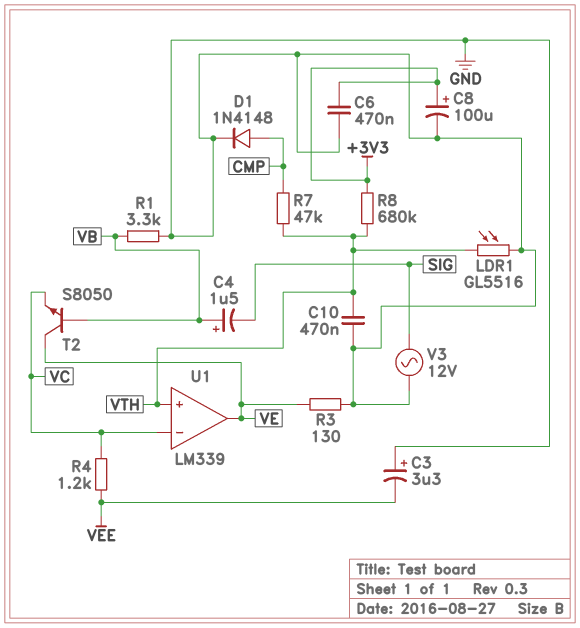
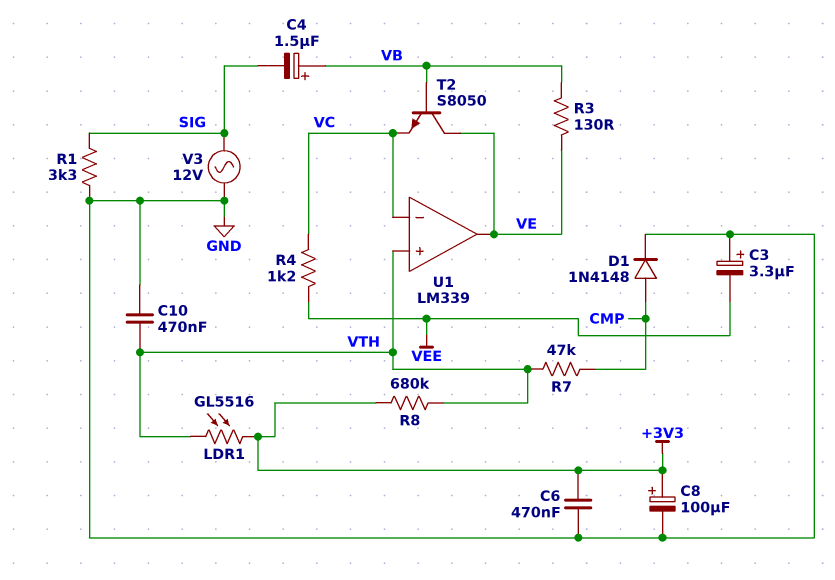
LDR1: GL5516 (GND, VTH) -> GL5516 (+3V3, VTH)
R1: 3.3k (GND, VB) -> 3.3k (GND, SIG)
R3: 130 (GND, VE) -> 130 (VB, VE)

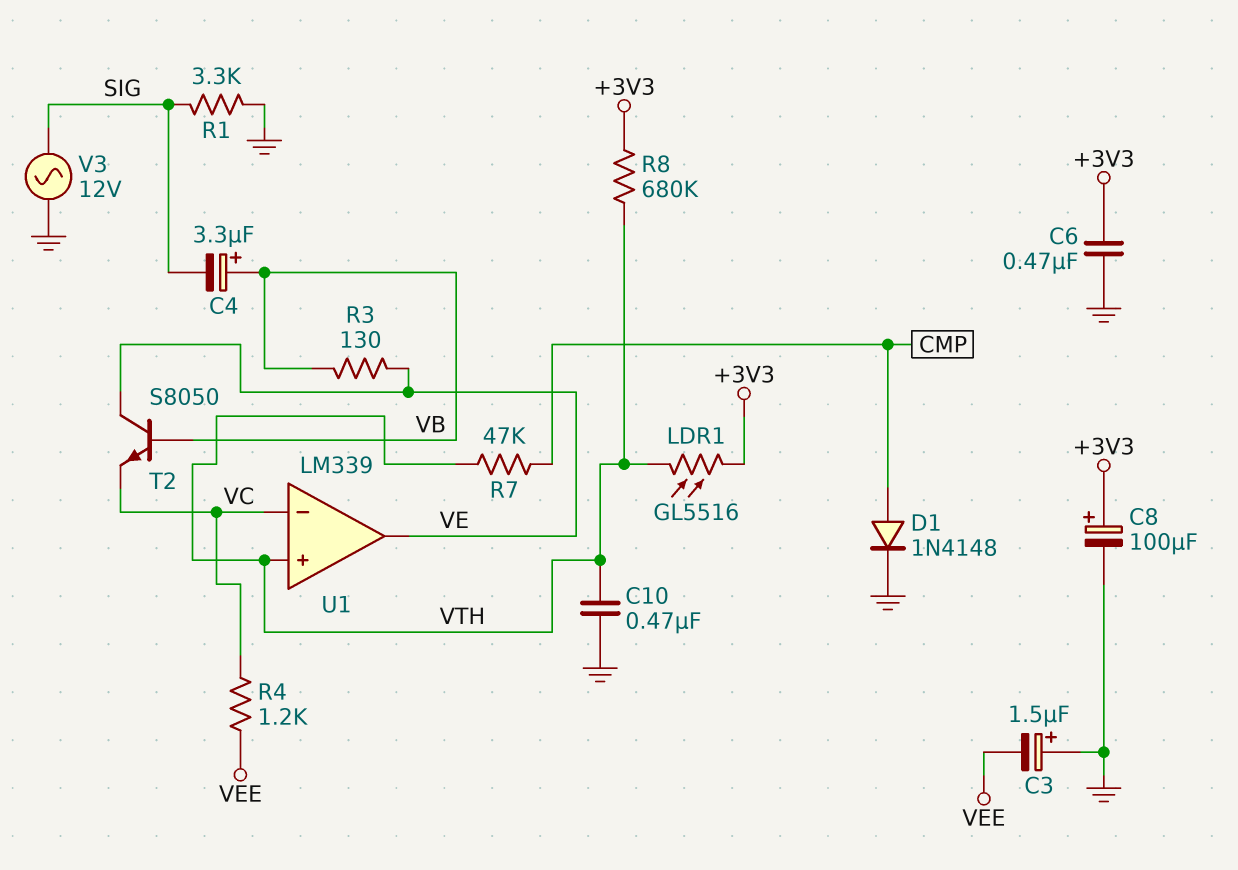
C3: 3.3uF (plus GND, minus VEE) -> 1.5uF (plus GND, minus VEE)
C4: 1.5uF (plus VB, minus SIG) -> 3.3uF (plus VB, minus SIG)

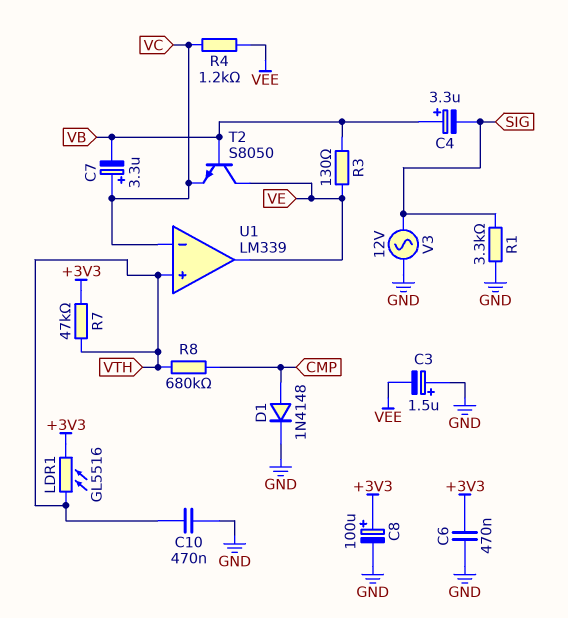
C7: none -> 3.3uF (plus VC, minus VB)
R7: 47k (CMP, VTH) -> 47k (+3V3, VTH)
R8: 680k (+3V3, VTH) -> 680k (CMP, VTH)

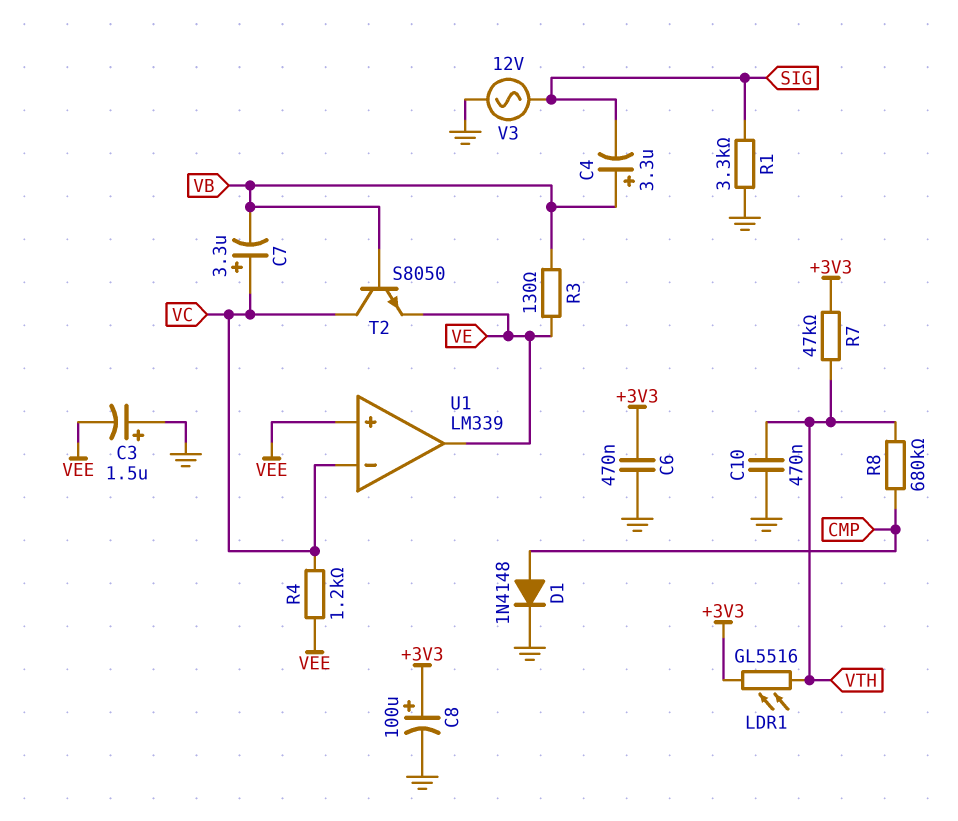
T2: NPN S8050 (B VB, C VE, E VC) -> NPN S8050 (B VB, C VC, E VE)
U1 pin in+: VTH -> VEE

